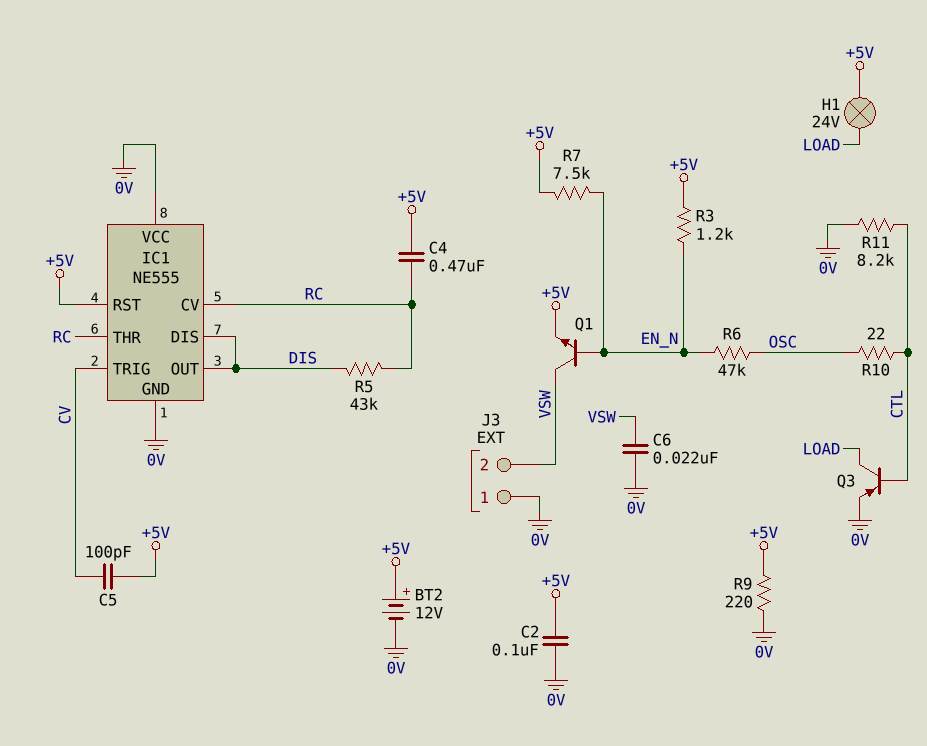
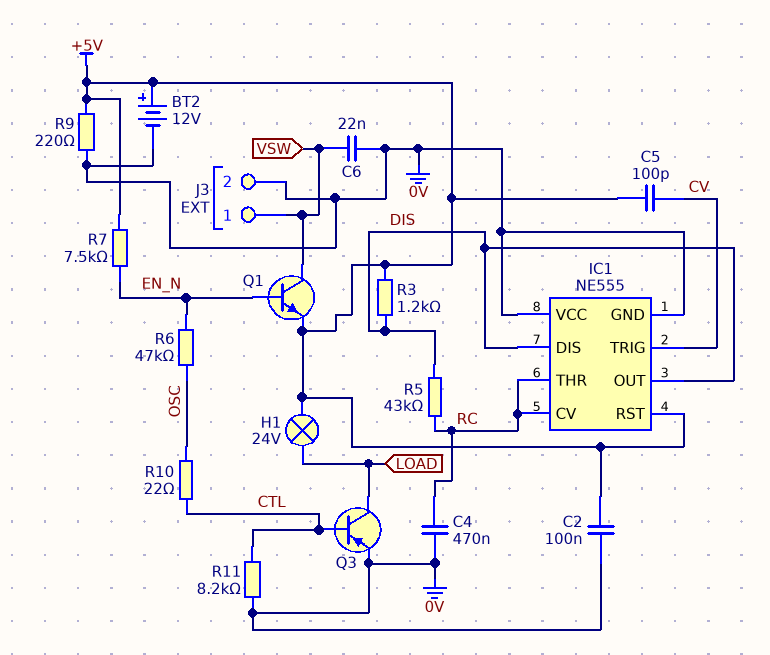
C4: 470nF (+5V, RC) -> 470nF (0V, RC)
J3 pin 1: 0V -> VSW
J3 pin 2: VSW -> 0V
R3: 1.2k (+5V, EN_N) -> 1.2k (+5V, DIS)

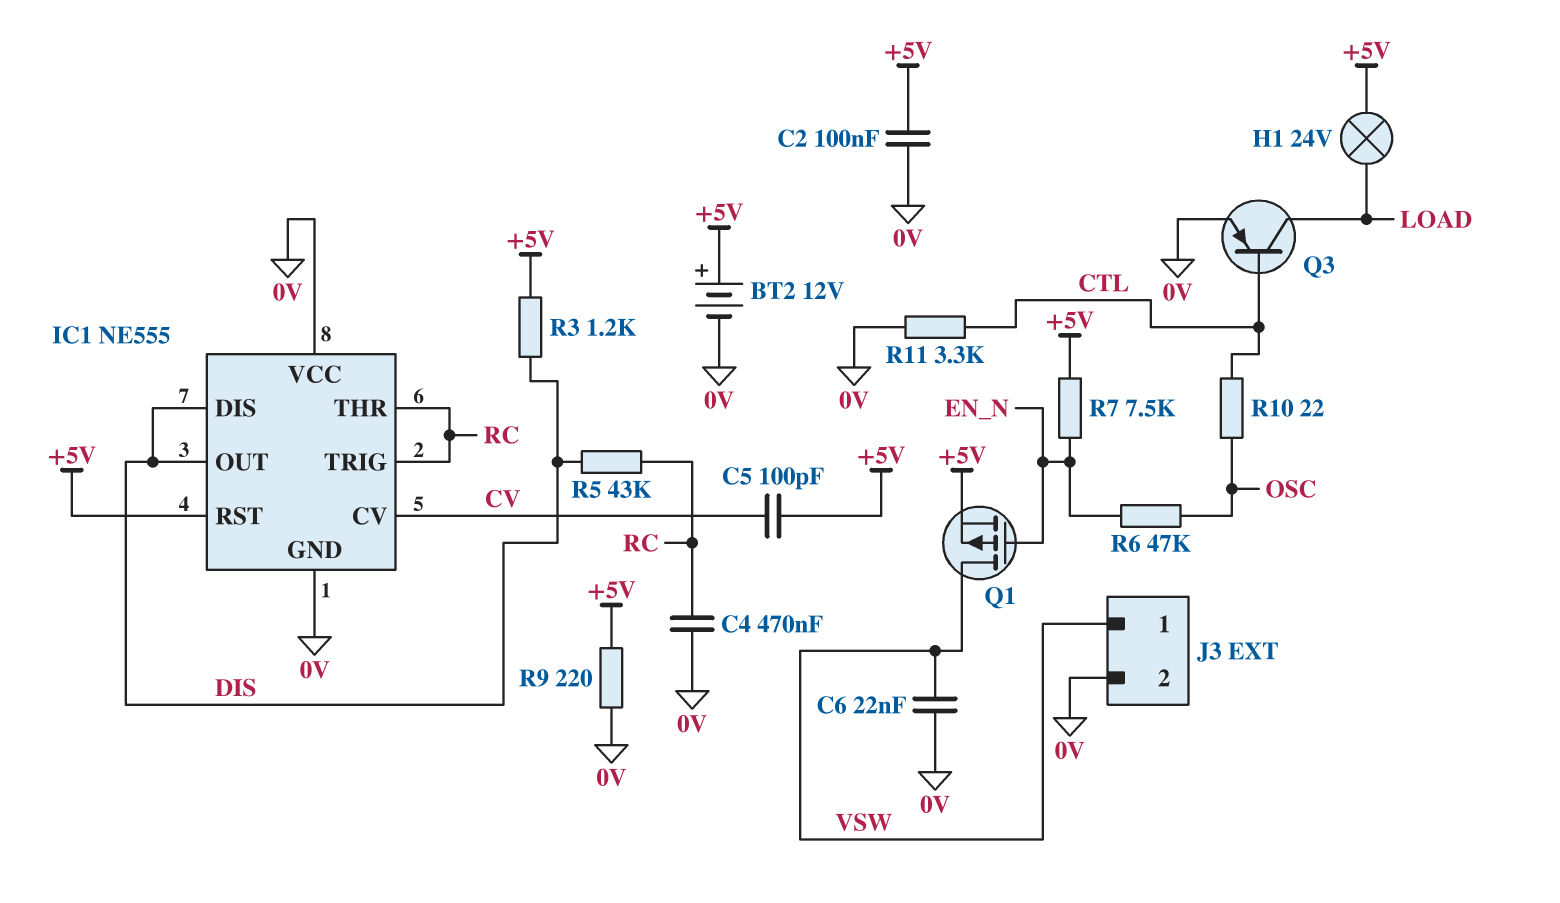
IC1 pin CV: RC -> CV
IC1 pin TRIG: CV -> RC
Q1: NPN (B EN_N, C VSW, E +5V) -> PMOS (G EN_N, D VSW, S +5V)
R11: 8.2k (0V, CTL) -> 3.3k (0V, CTL)

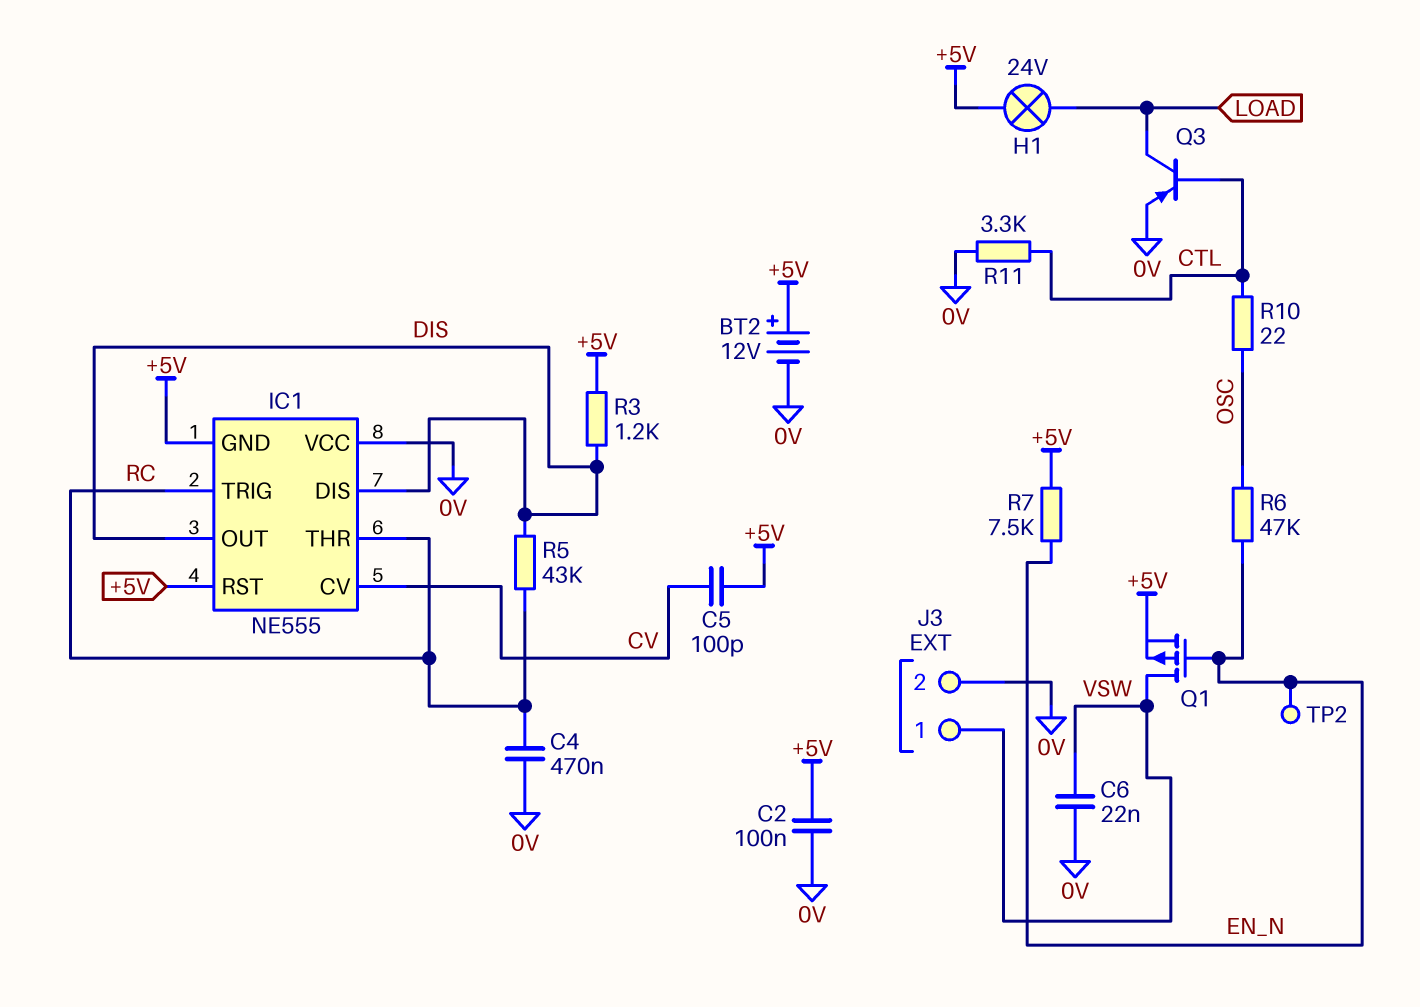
IC1 pin GND: 0V -> +5V
R9: 220 (+5V, 0V) -> none
TP2: none -> test point (EN_N)

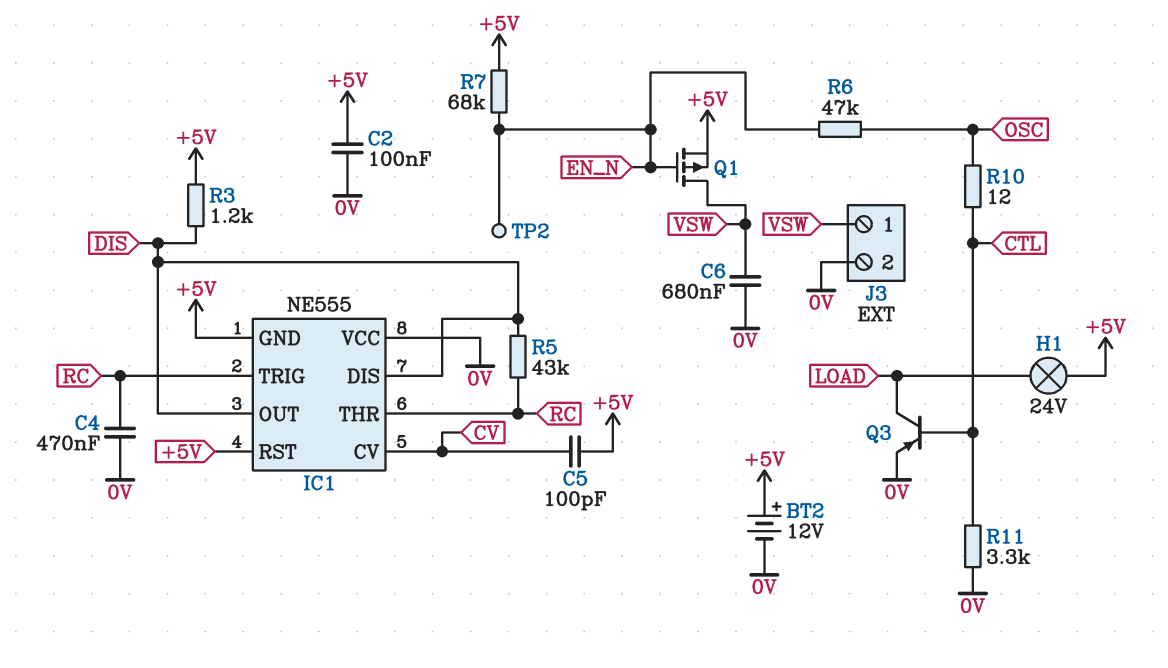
C6: 22nF (0V, VSW) -> 680nF (0V, VSW)
R7: 7.5k (+5V, EN_N) -> 68k (+5V, EN_N)
R10: 22 (CTL, OSC) -> 12 (CTL, OSC)

